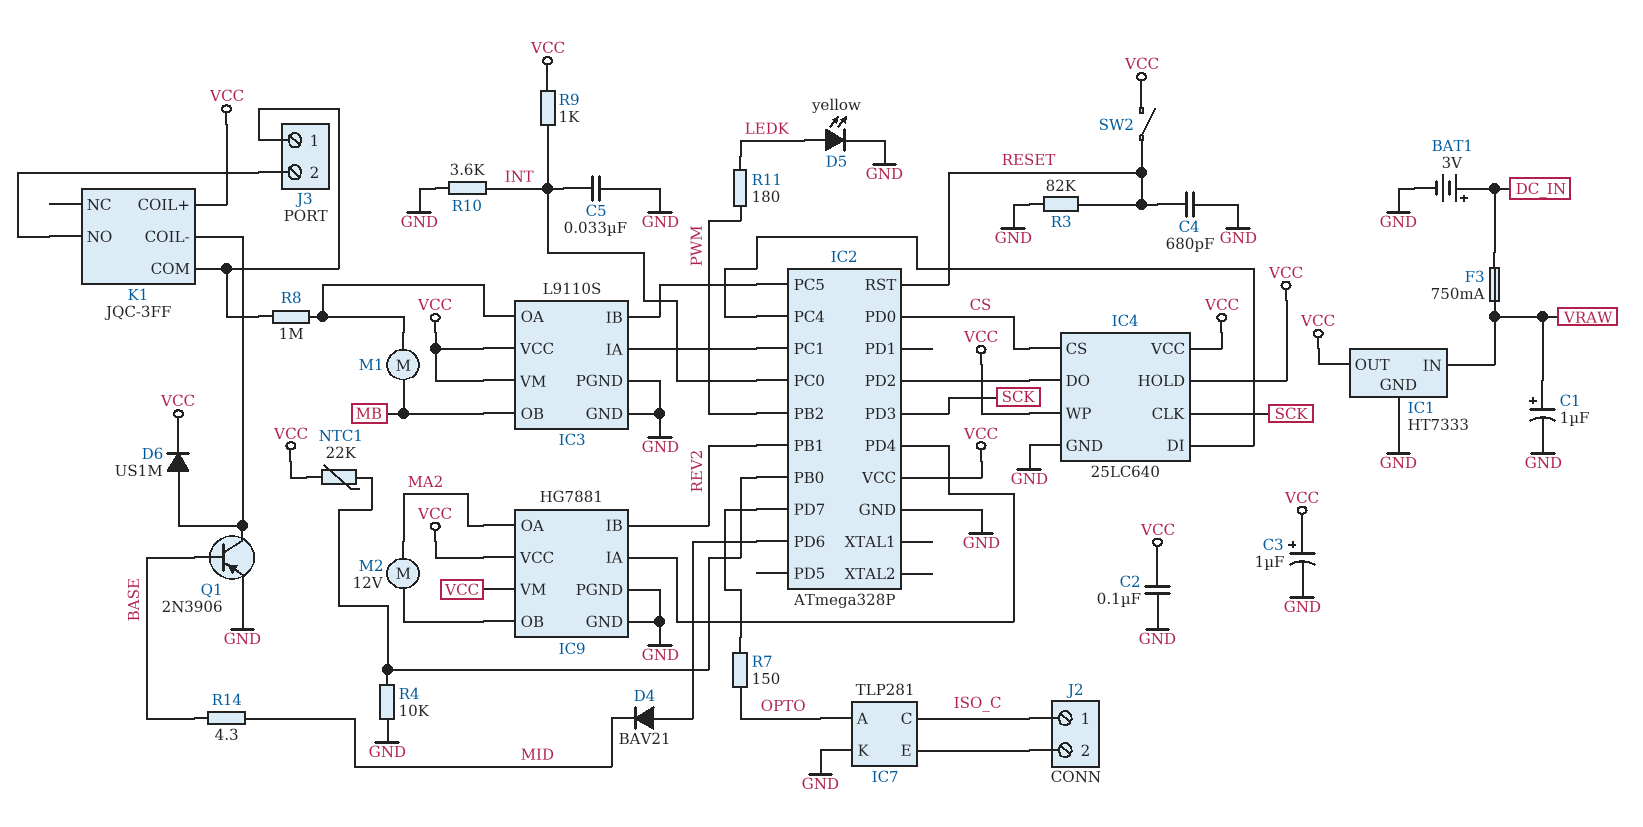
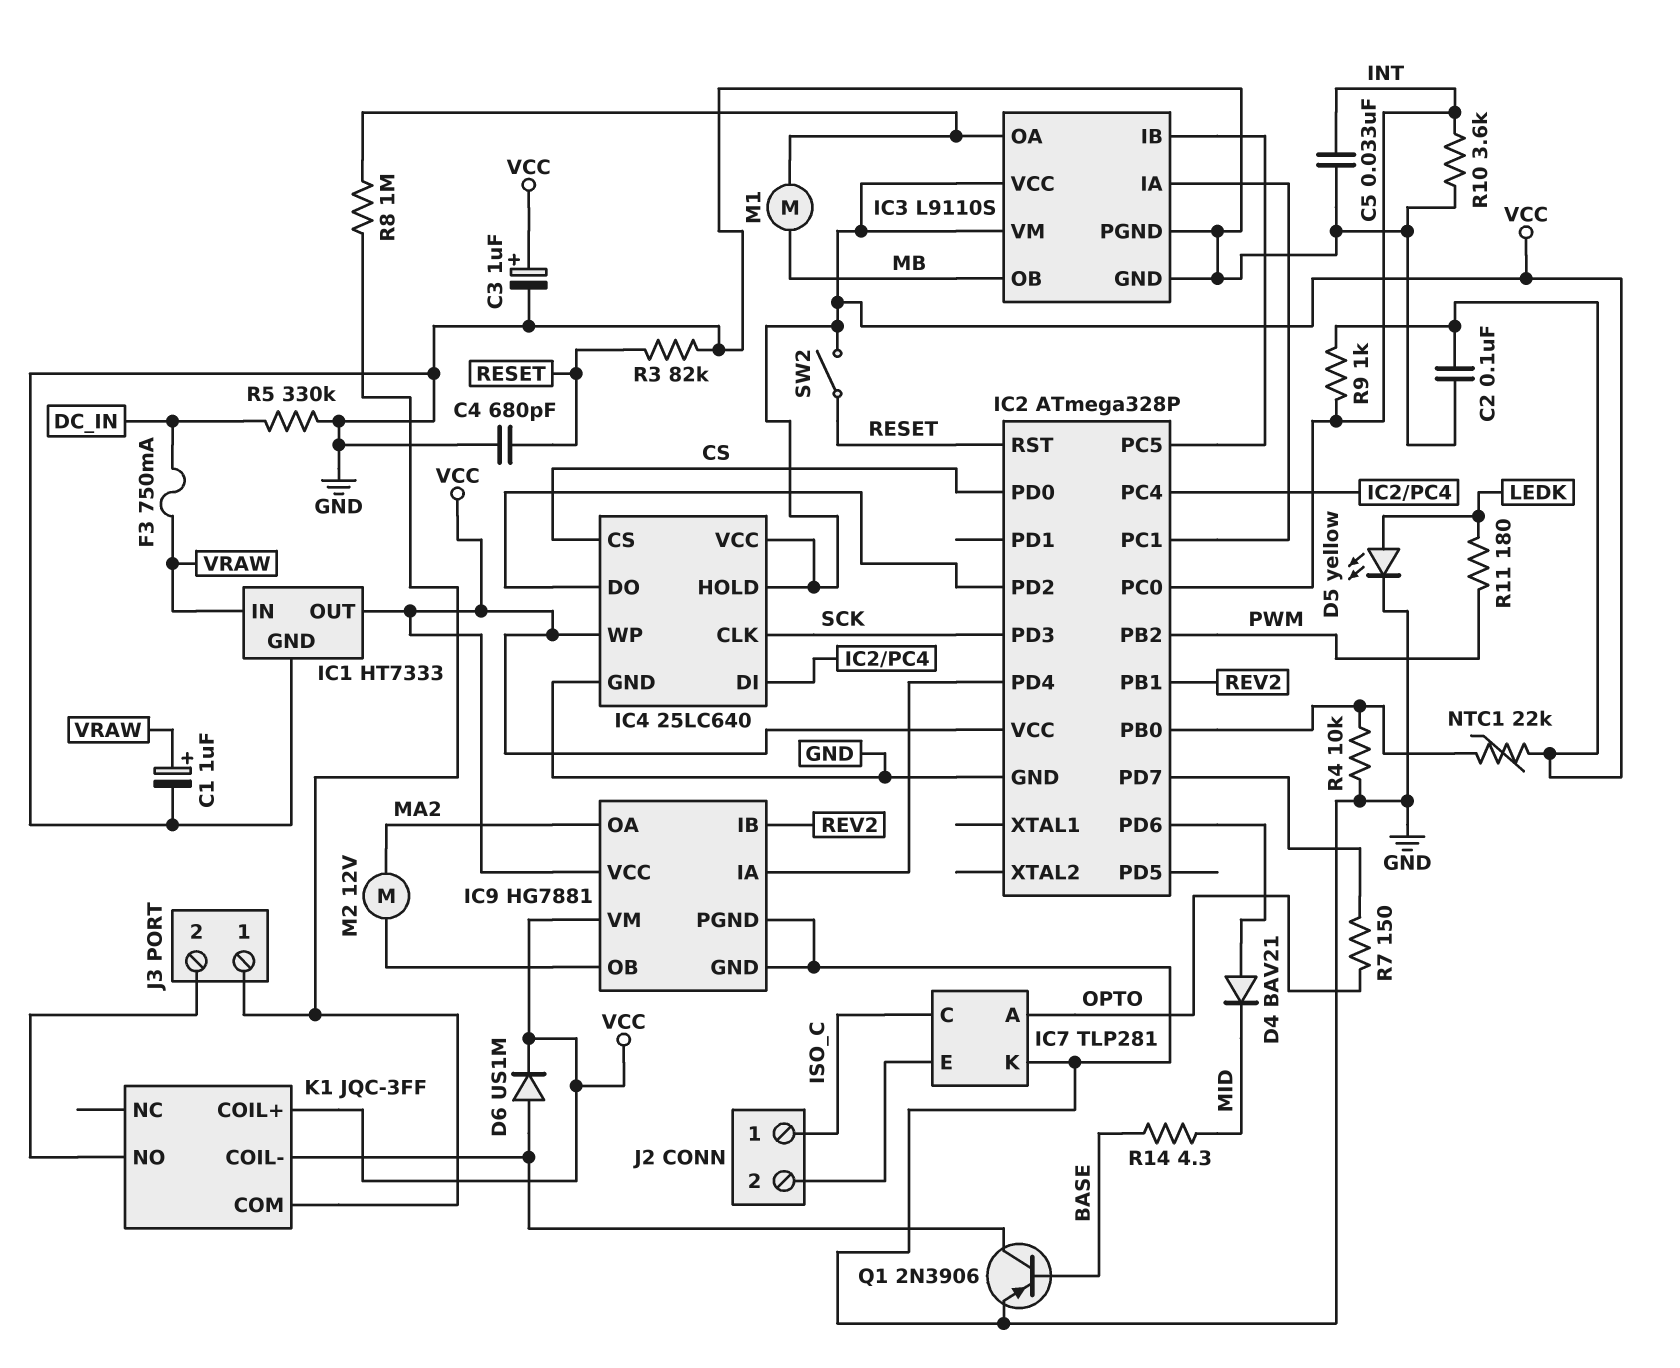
BAT1: 3V (plus DC_IN, minus GND) -> none
R5: none -> 330k (DC_IN, GND)

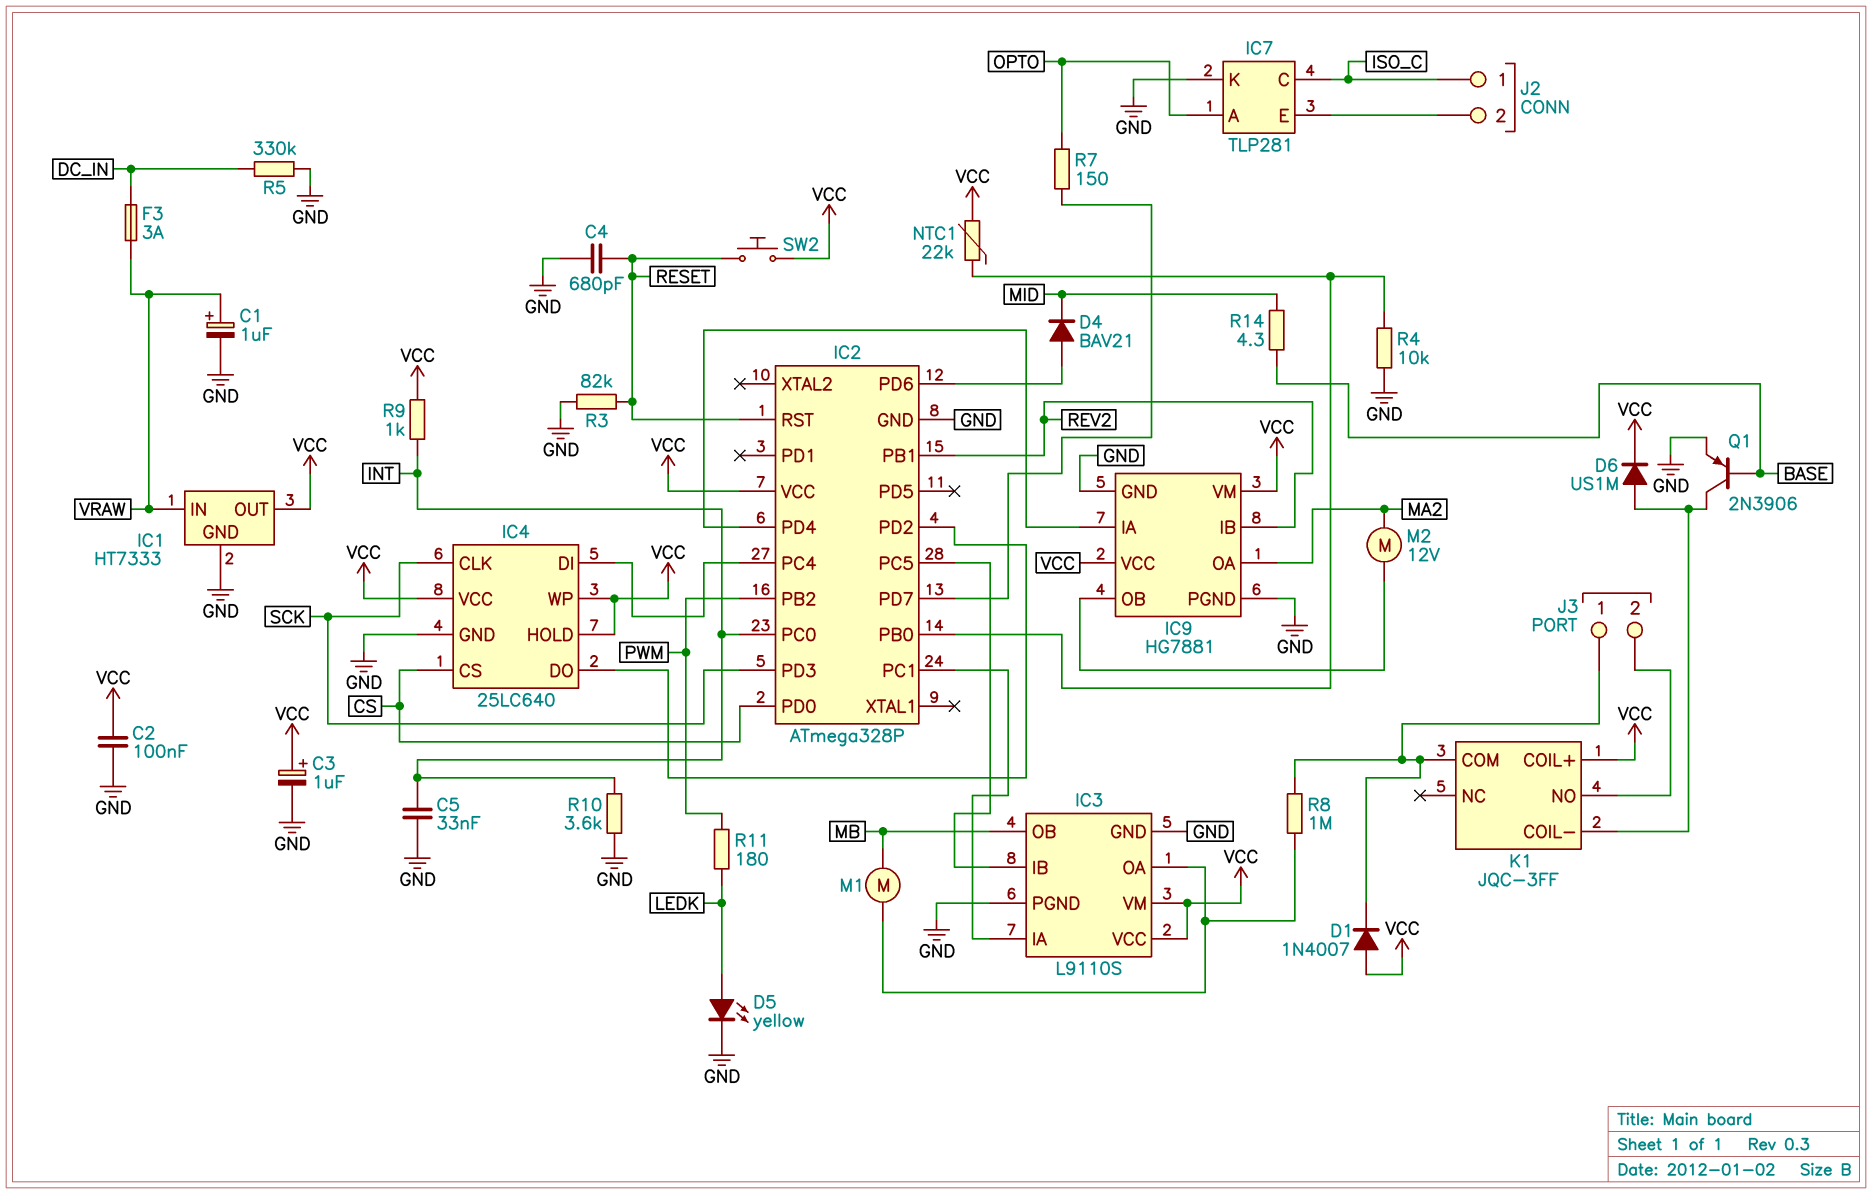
D1: none -> diode 1N4007 (A VCC, K J3/1)
F3: 750mA (DC_IN, VRAW) -> 3A (DC_IN, VRAW)
SW2: switch (RESET, VCC) -> button (RESET, VCC)

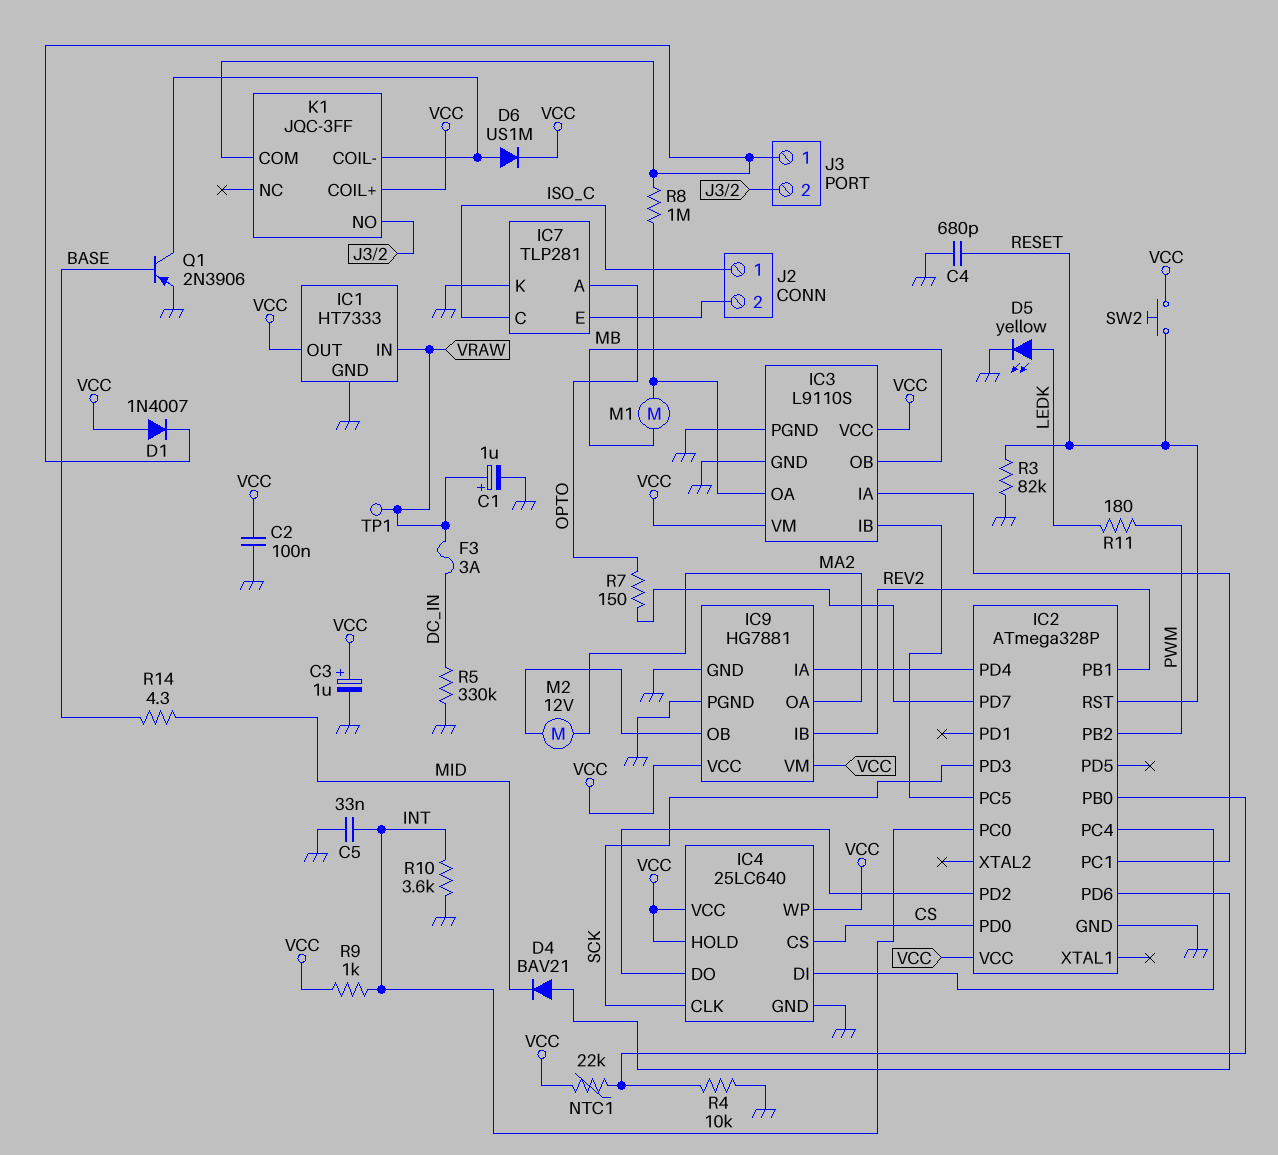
TP1: none -> test point (VRAW)

